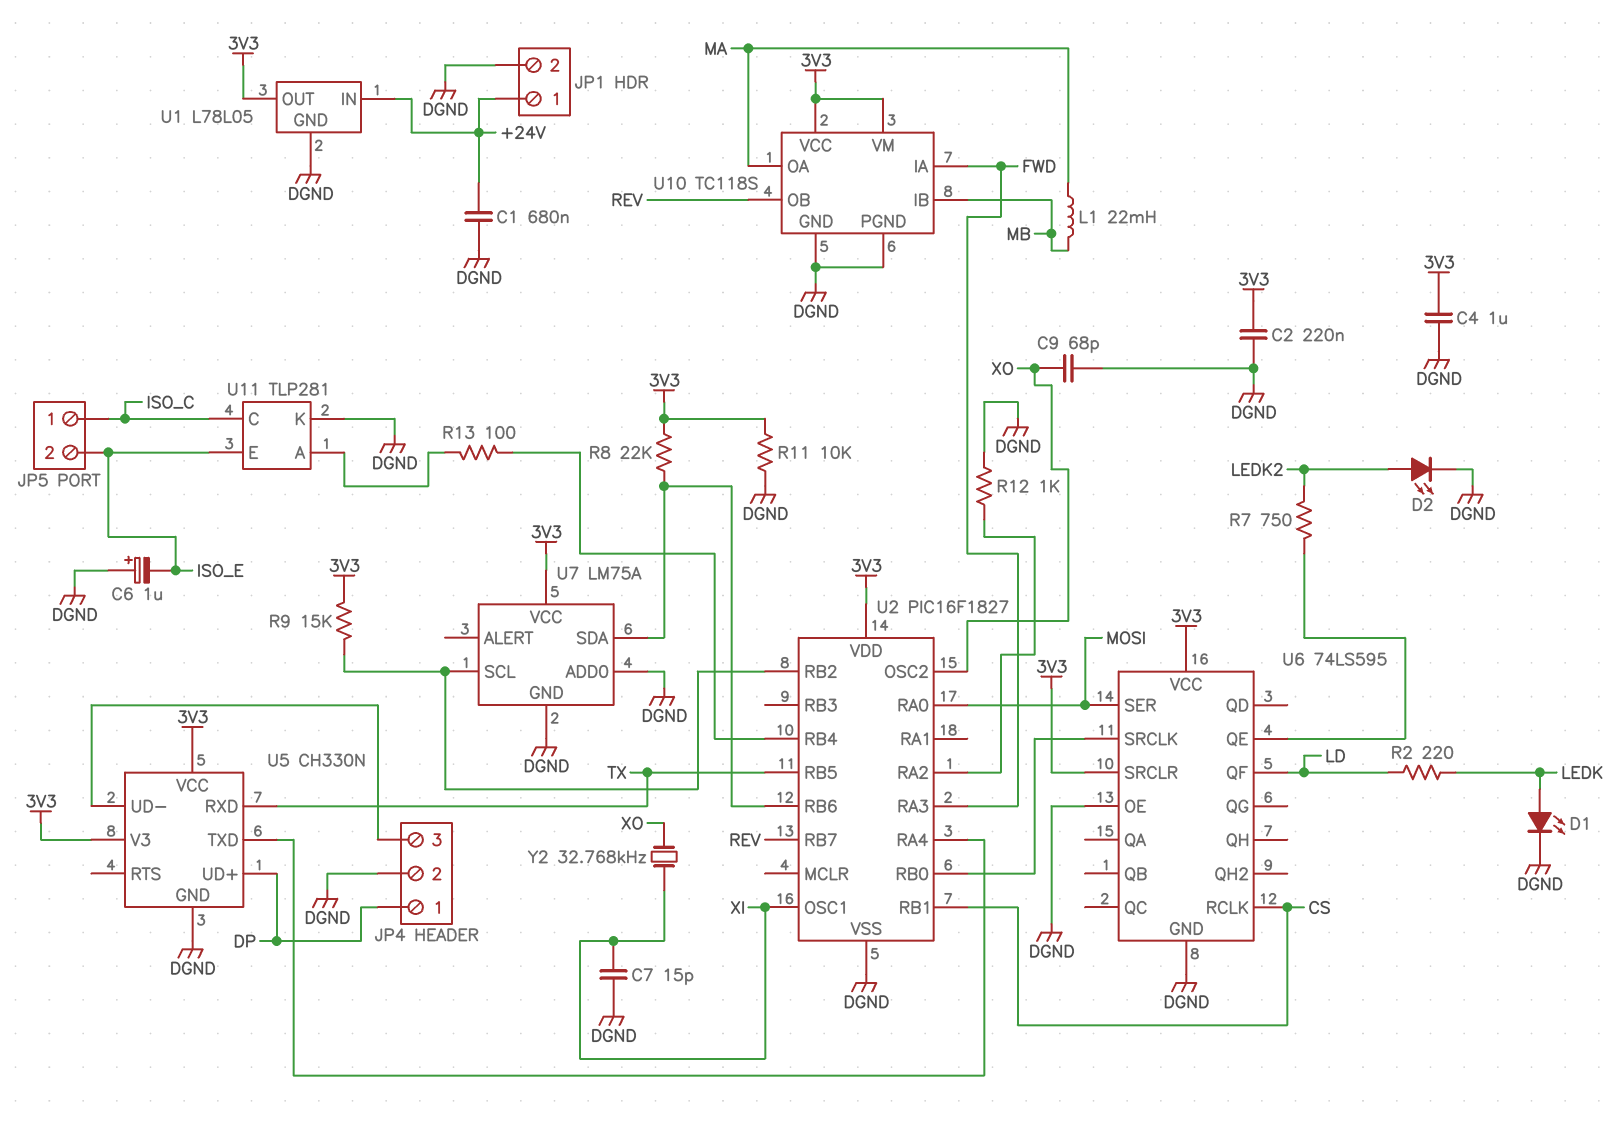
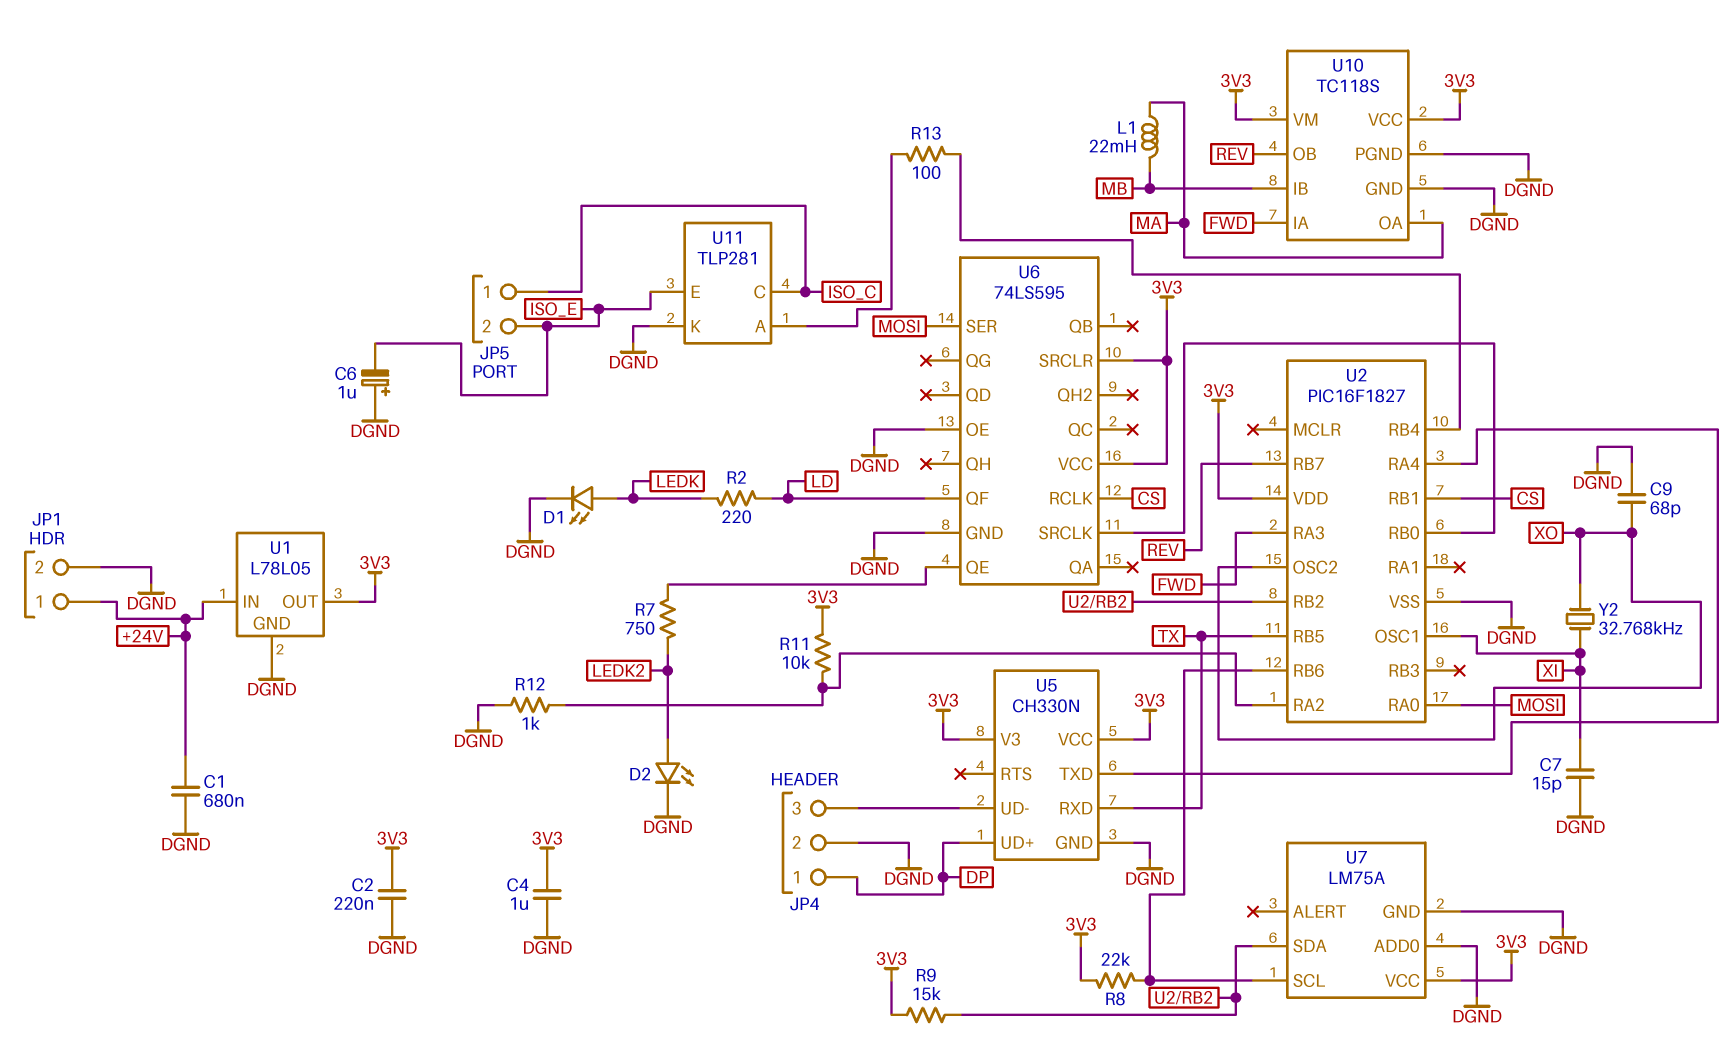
R11: 10k (3V3, DGND) -> 10k (3V3, U2/RA2)
U7 pin SCL: U2/RB2 -> U2/RB6
U7 pin SDA: U2/RB6 -> U2/RB2

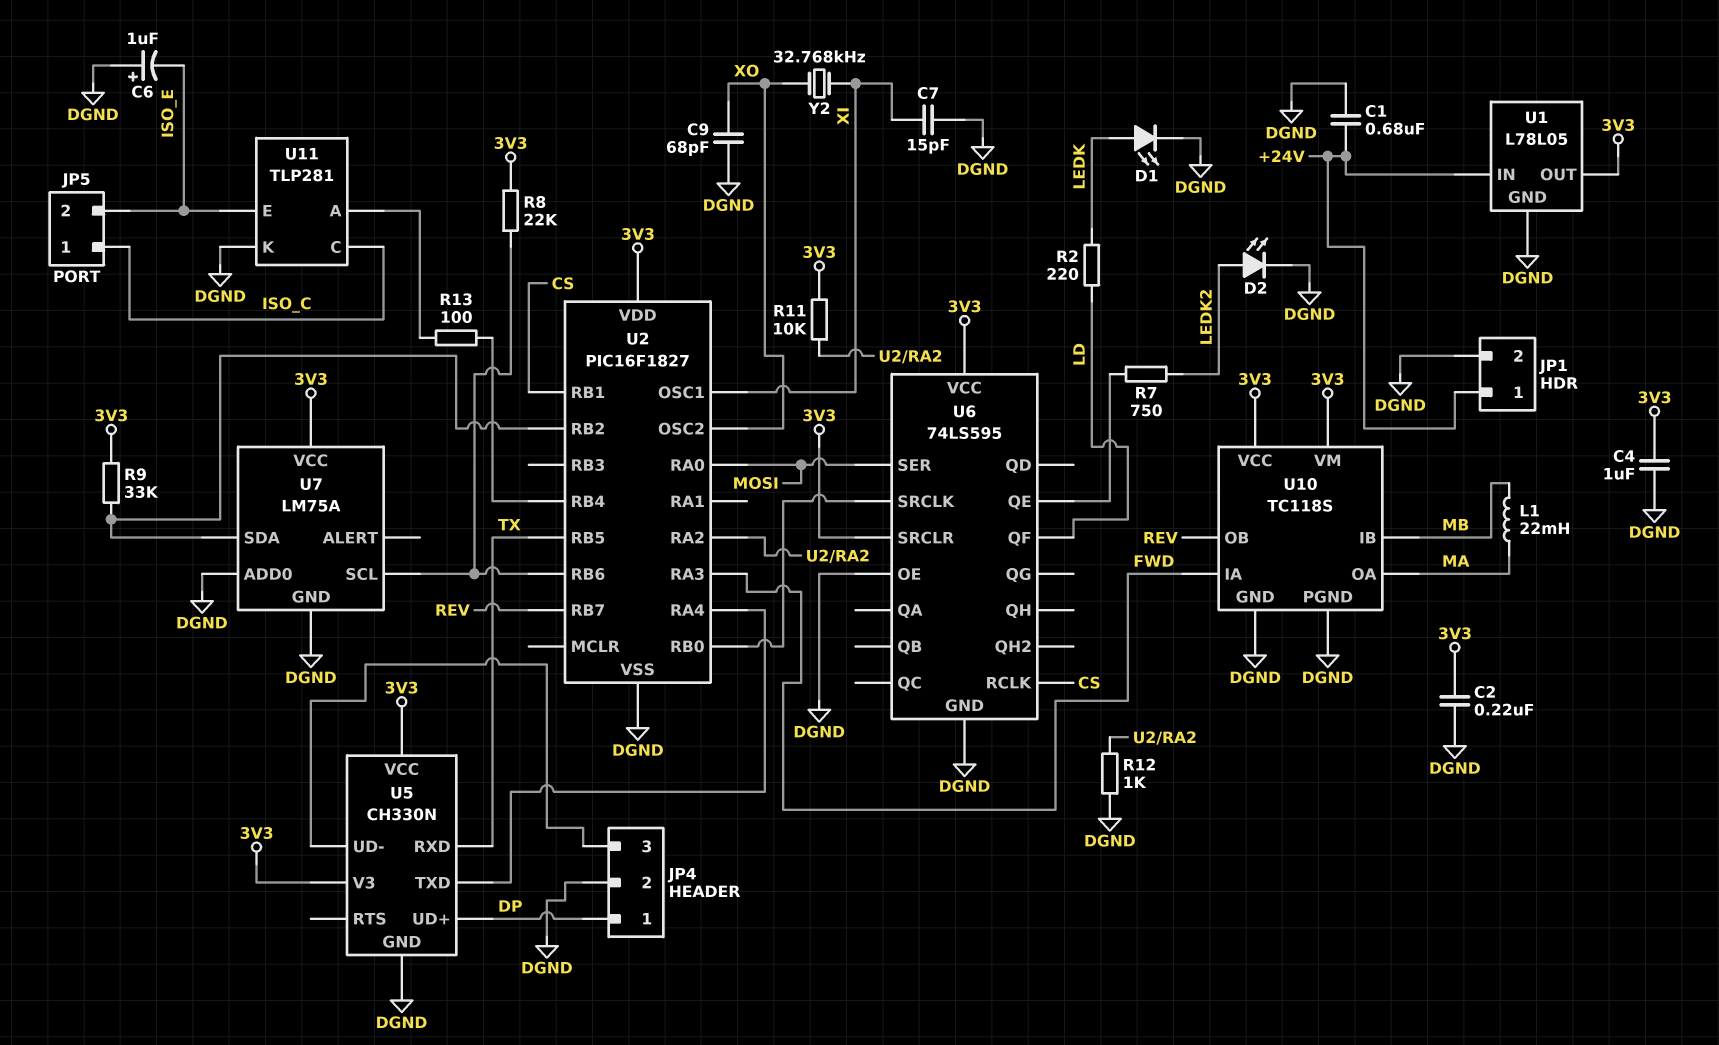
R9: 15k (3V3, U2/RB2) -> 33k (3V3, U2/RB2)

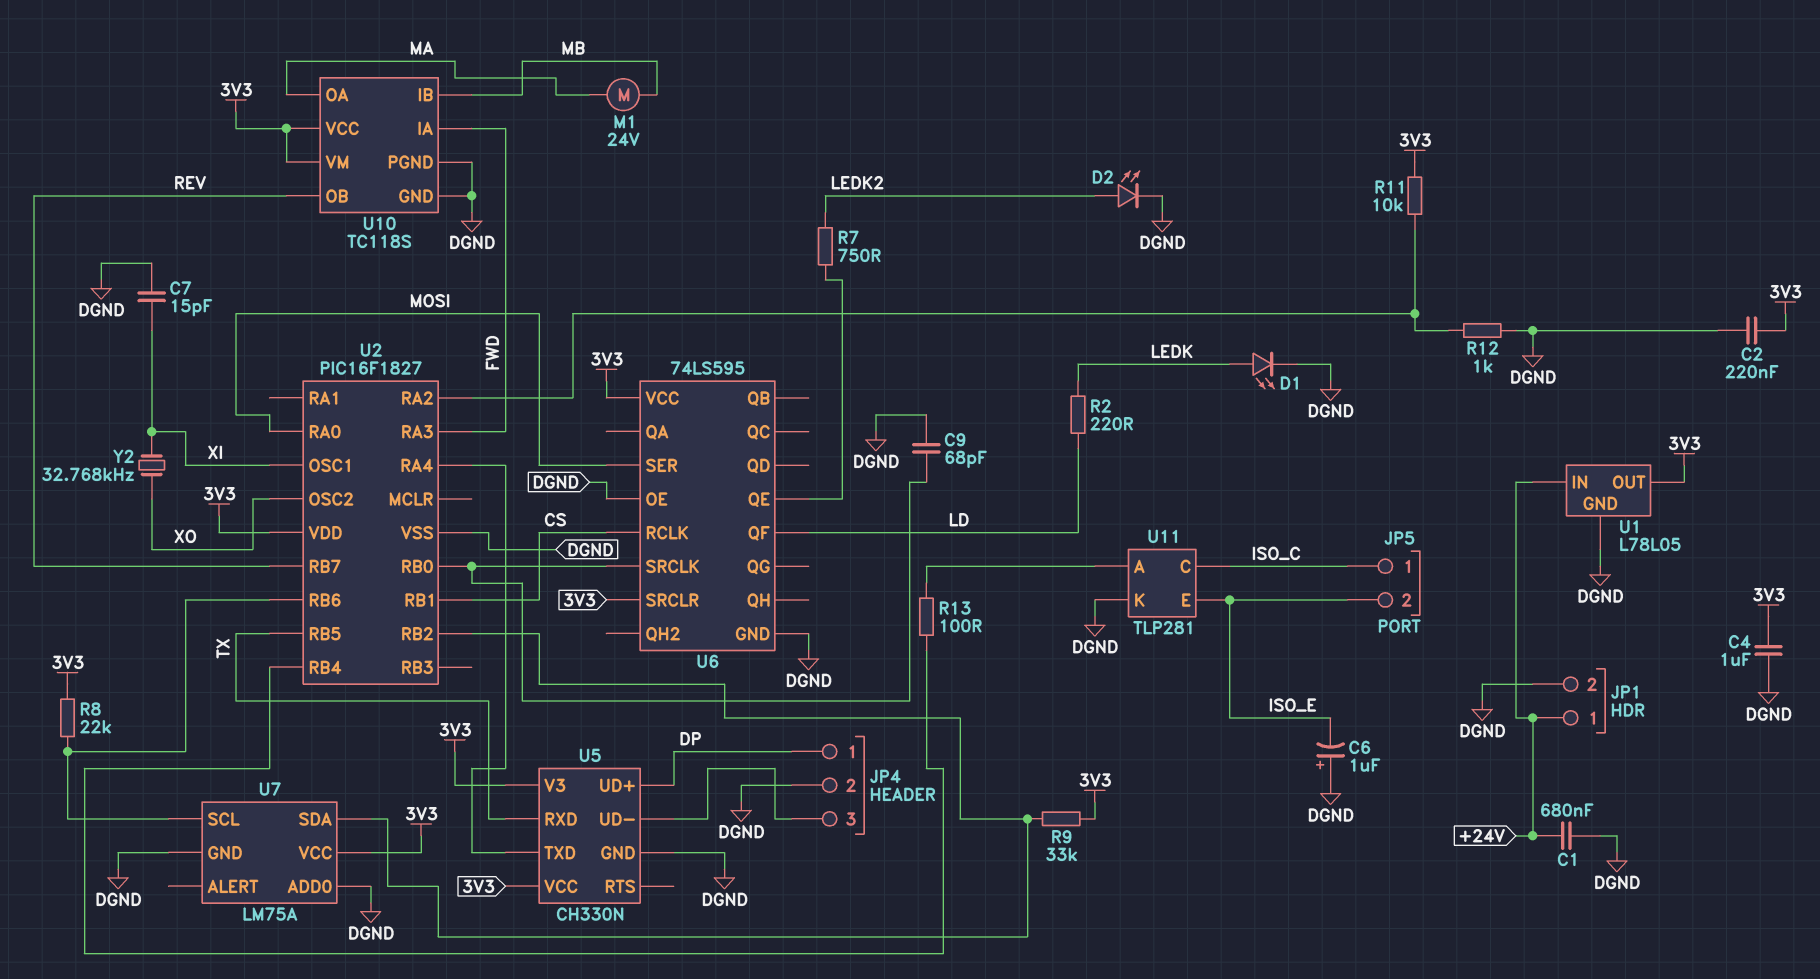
C9: 68pF (DGND, XO) -> 68pF (DGND, U2/RB0)
L1: 22mH (MA, MB) -> none
M1: none -> motor 24V (MA, MB)

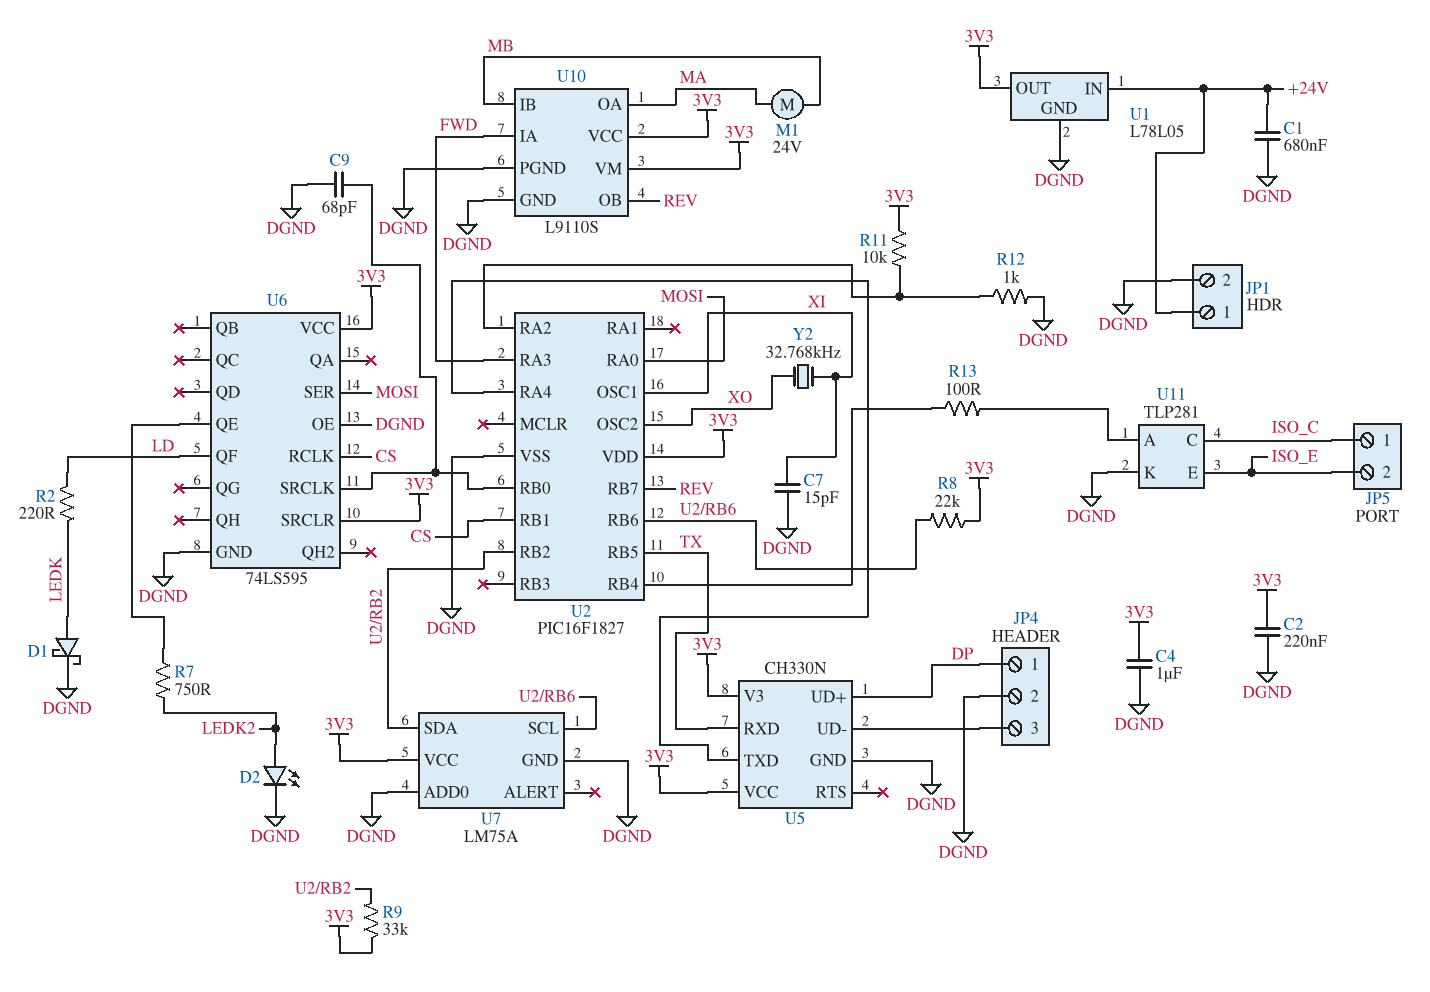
C6: 1uF (plus DGND, minus ISO_E) -> none
D1: LED (A LEDK, K DGND) -> schottky (A LEDK, K DGND)
U10: TC118S -> L9110S

